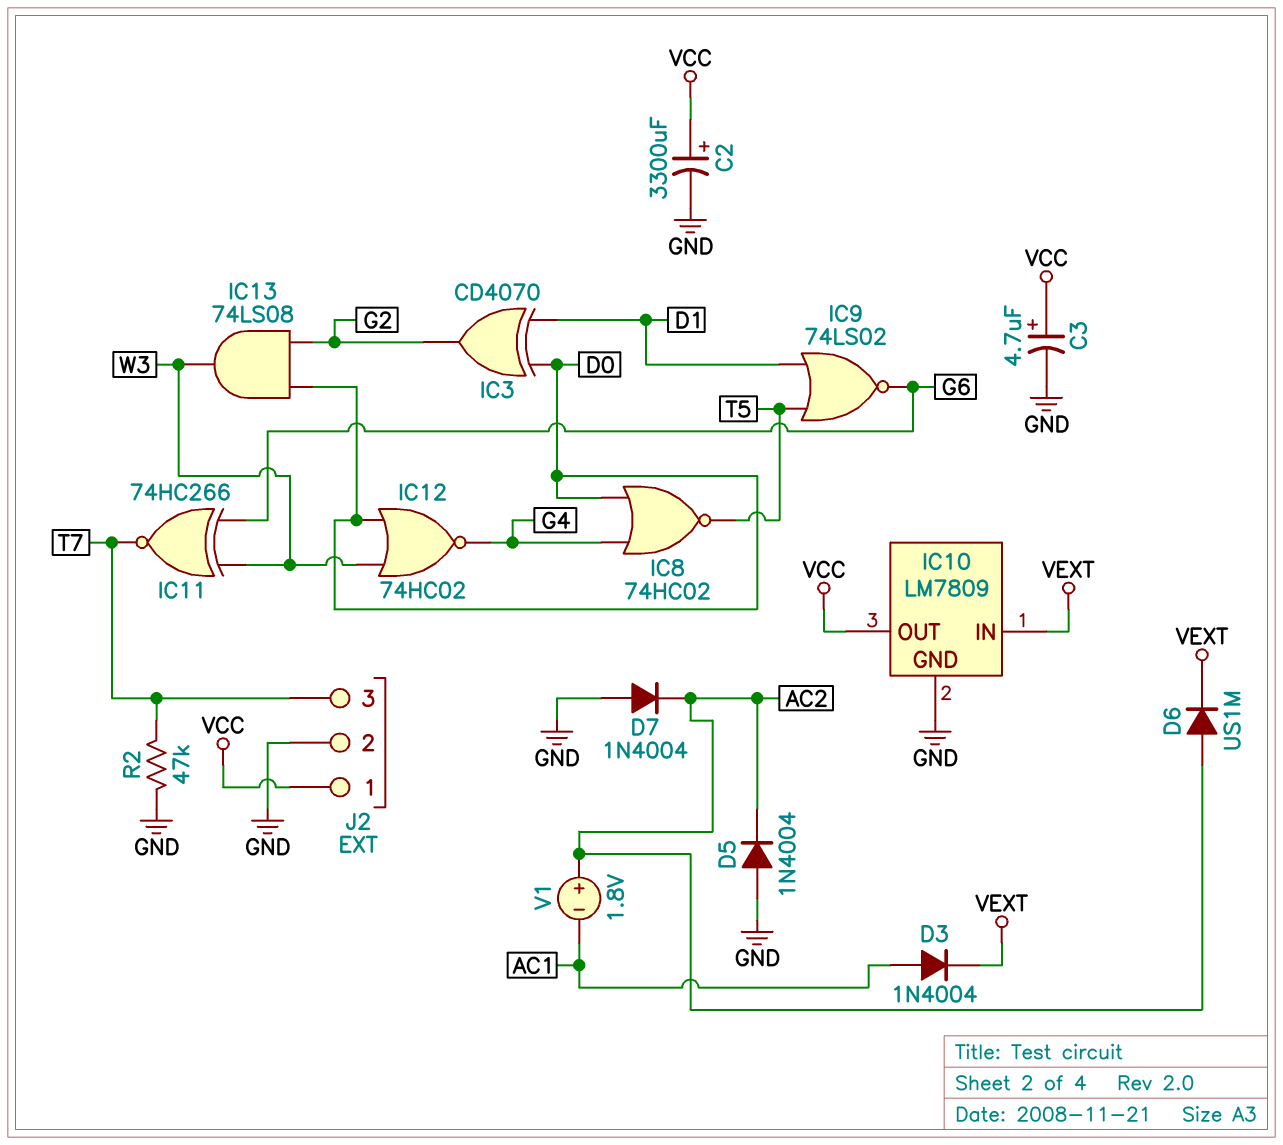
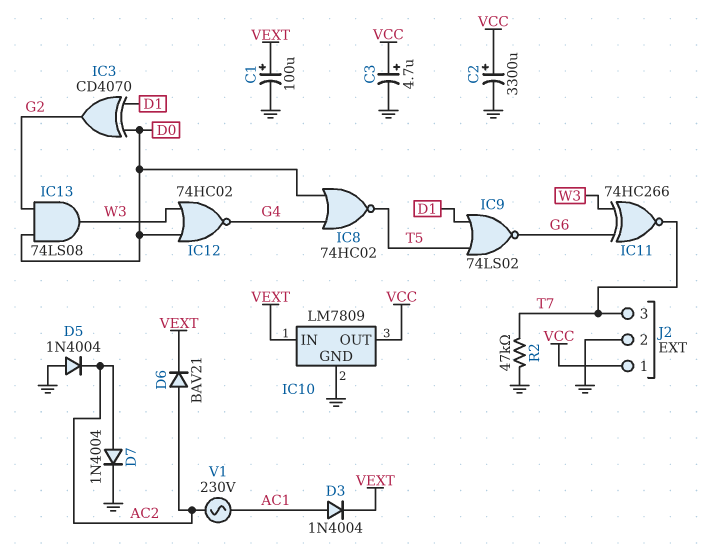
C1: none -> 100uF (plus VEXT, minus GND)
D6: diode US1M (A AC2, K VEXT) -> diode BAV21 (A AC2, K VEXT)
D7: diode 1N4004 (A GND, K AC2) -> diode 1N4004 (A AC2, K GND)
V1: 1.8V (plus AC2, minus AC1) -> AC 230V (AC1, AC2)

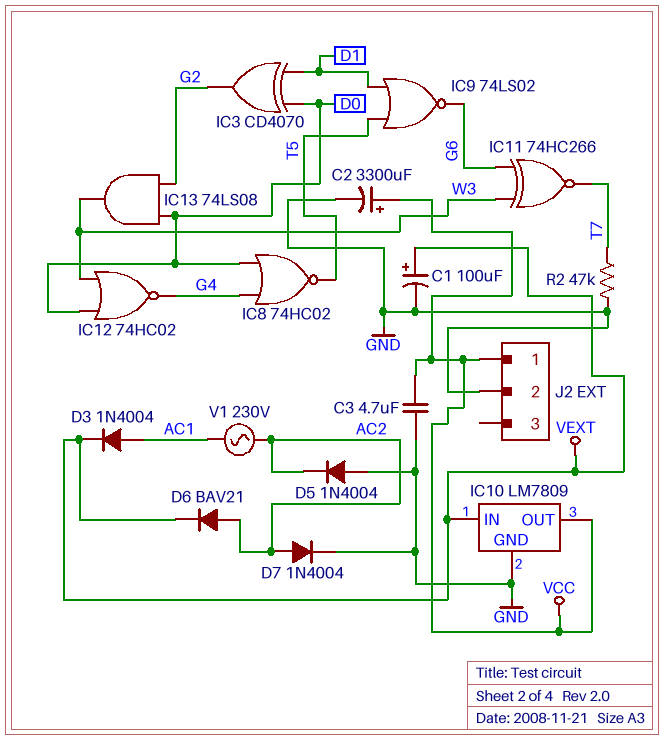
C3: 4.7uF (plus VCC, minus GND) -> 4.7uF (GND, VCC)
J2 pin 3: T7 -> none

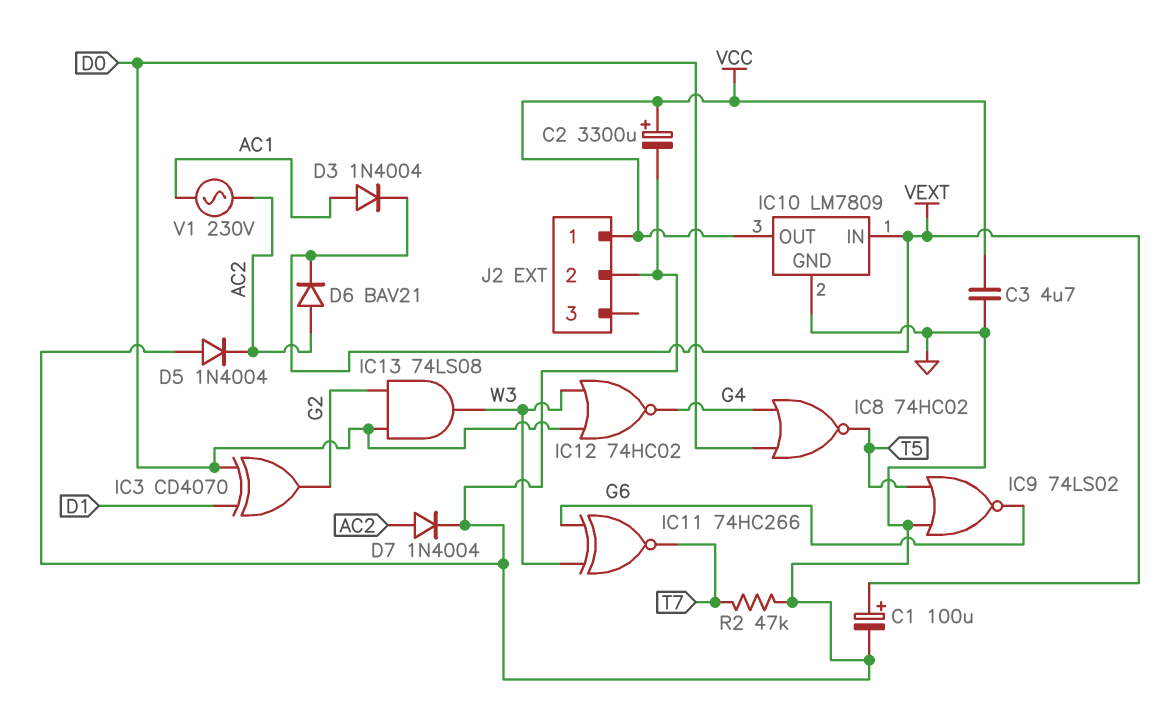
IC9: NOR 74LS02 (in D1, in T5, out G6) -> NOR 74LS02 (in GND, in T5, out G6)

